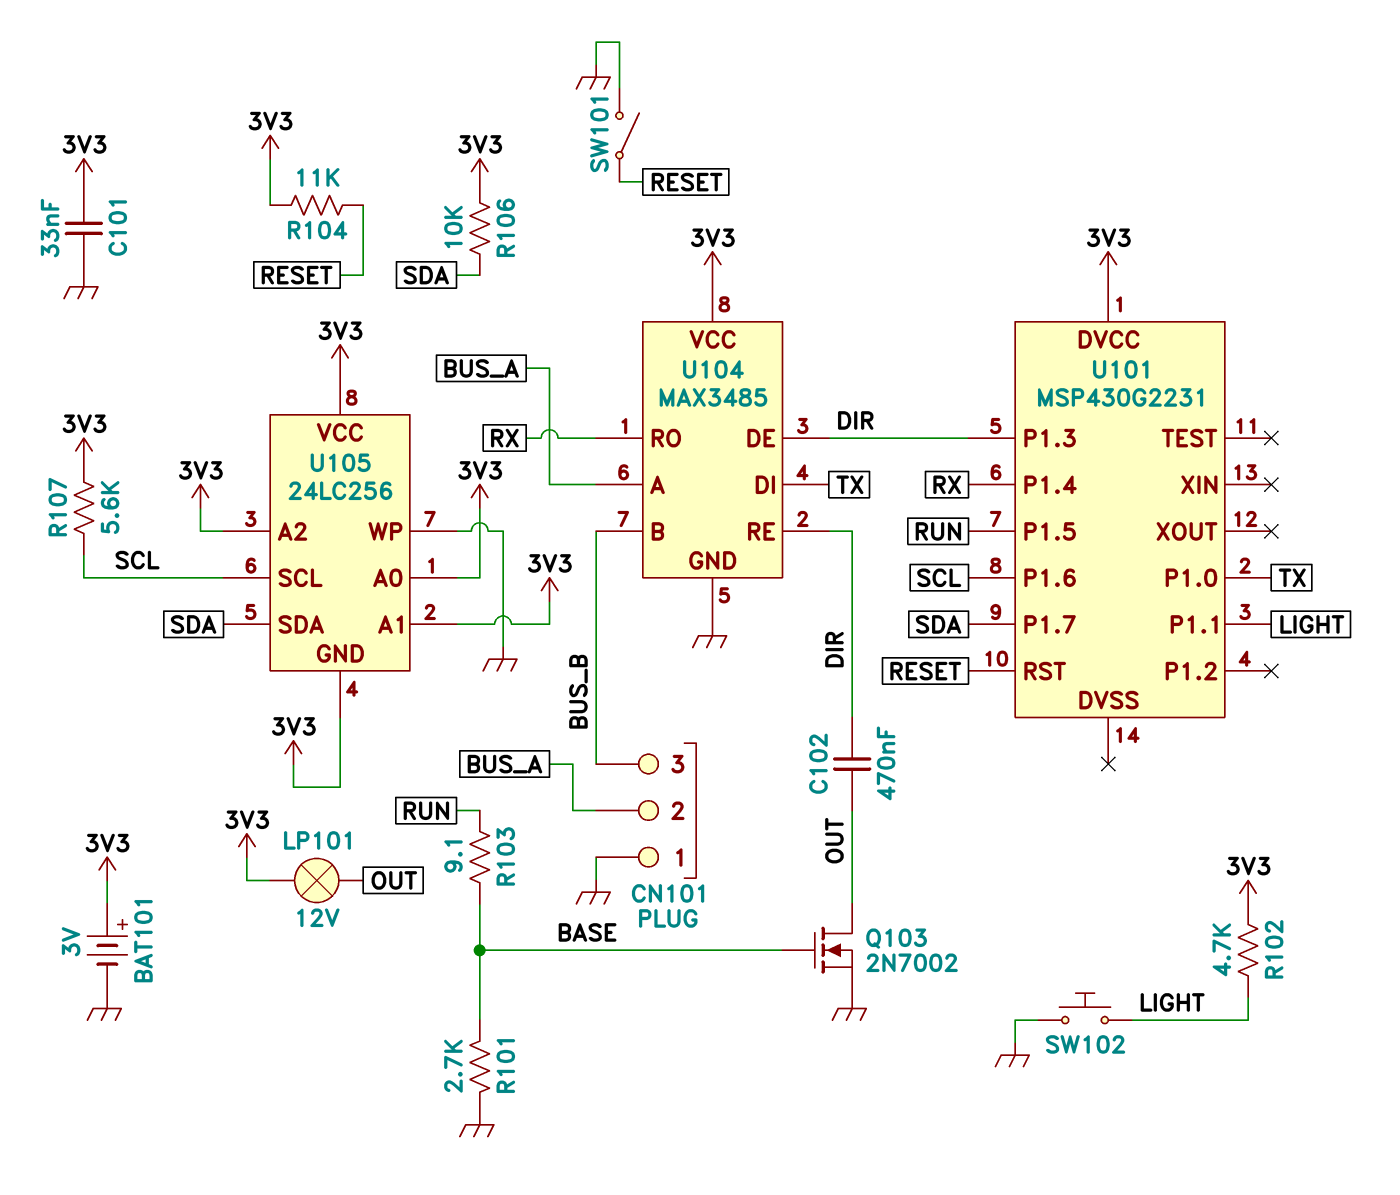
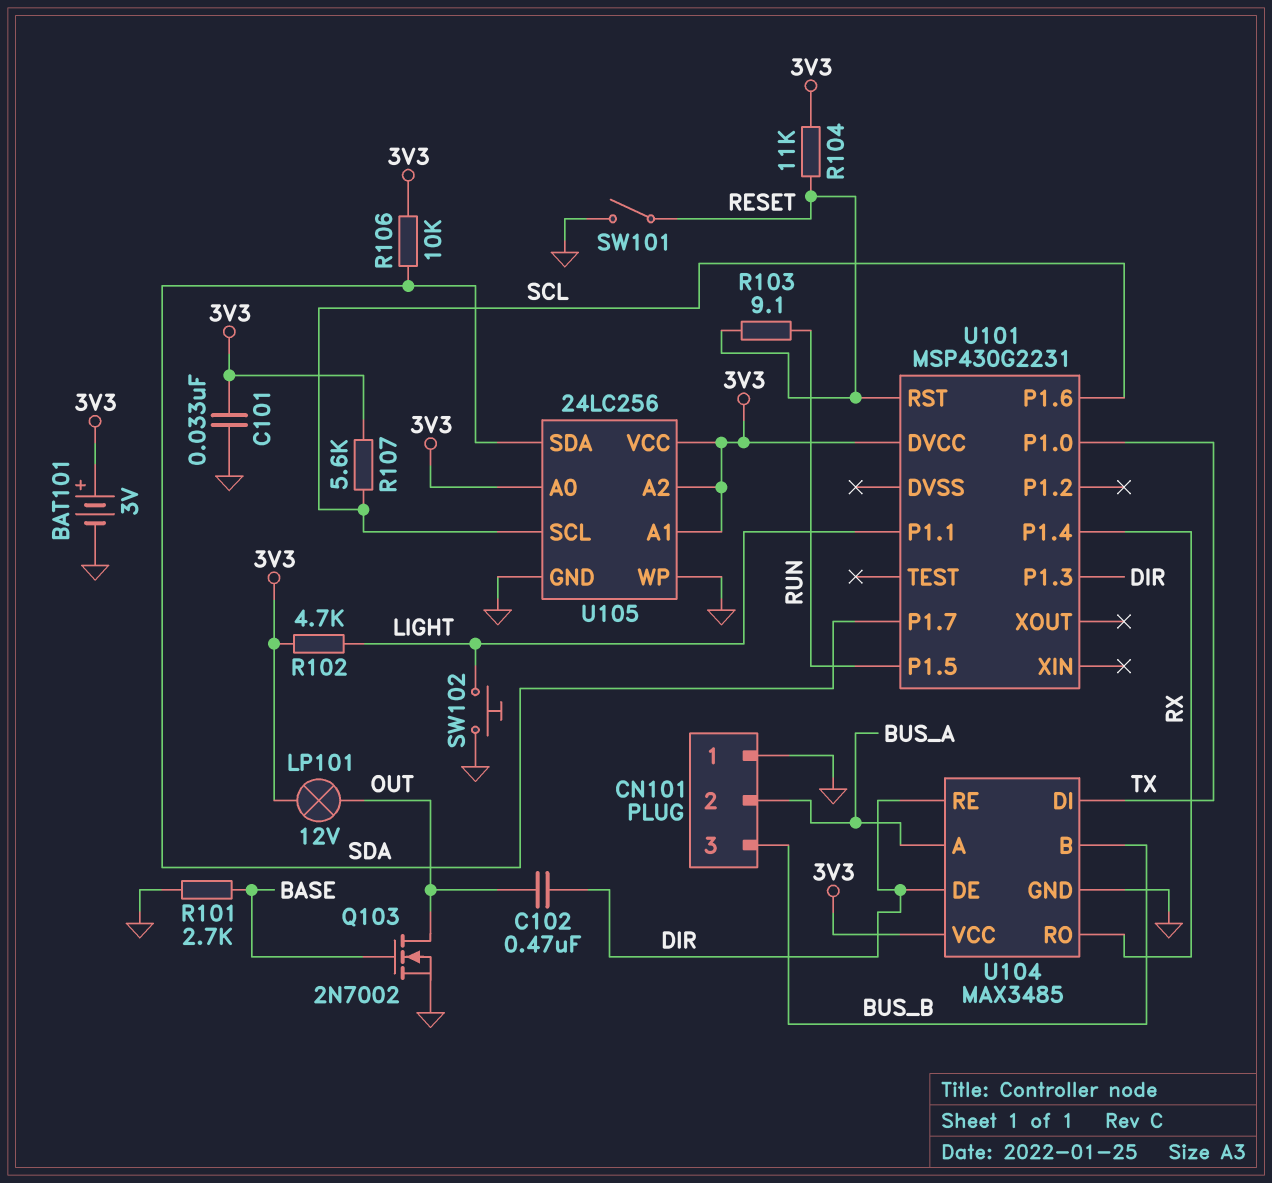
R103: 9.1 (BASE, RUN) -> 9.1 (RESET, RUN)
U105 pin GND: 3V3 -> GND

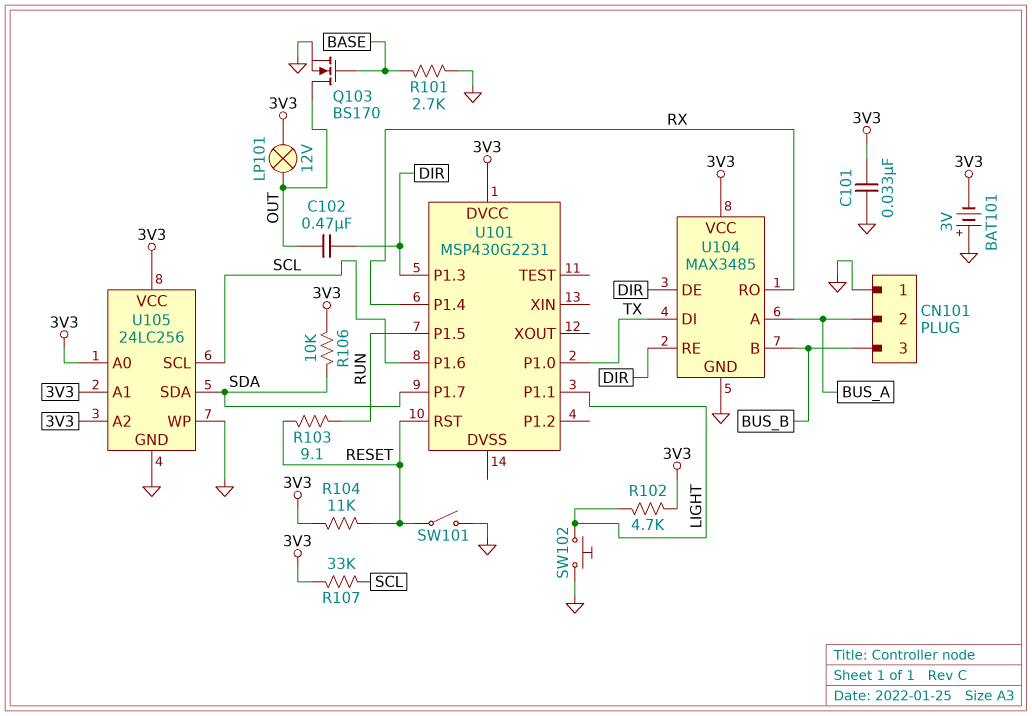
BAT101: 3V (plus 3V3, minus GND) -> 3V (plus GND, minus 3V3)
Q103: NMOS 2N7002 (G BASE, D OUT, S GND) -> NMOS BS170 (G BASE, D OUT, S GND)
R107: 5.6k (3V3, SCL) -> 33k (3V3, SCL)

